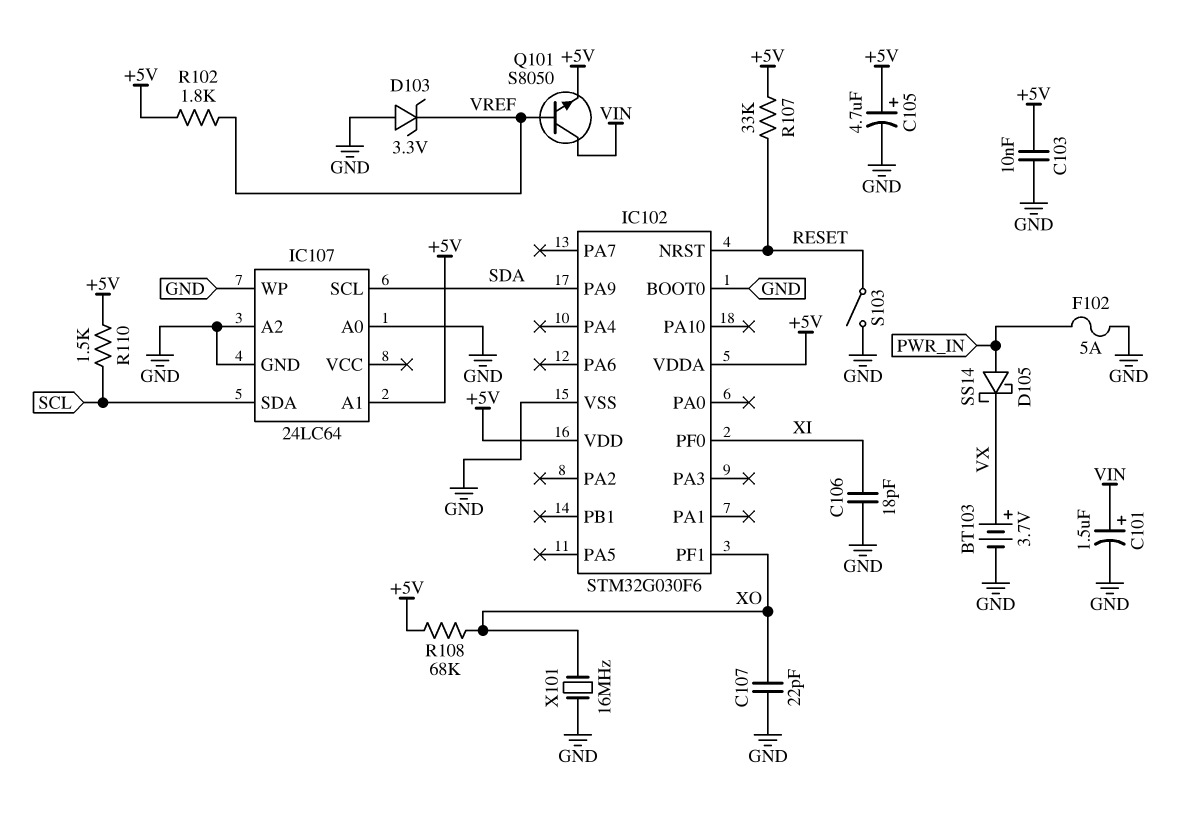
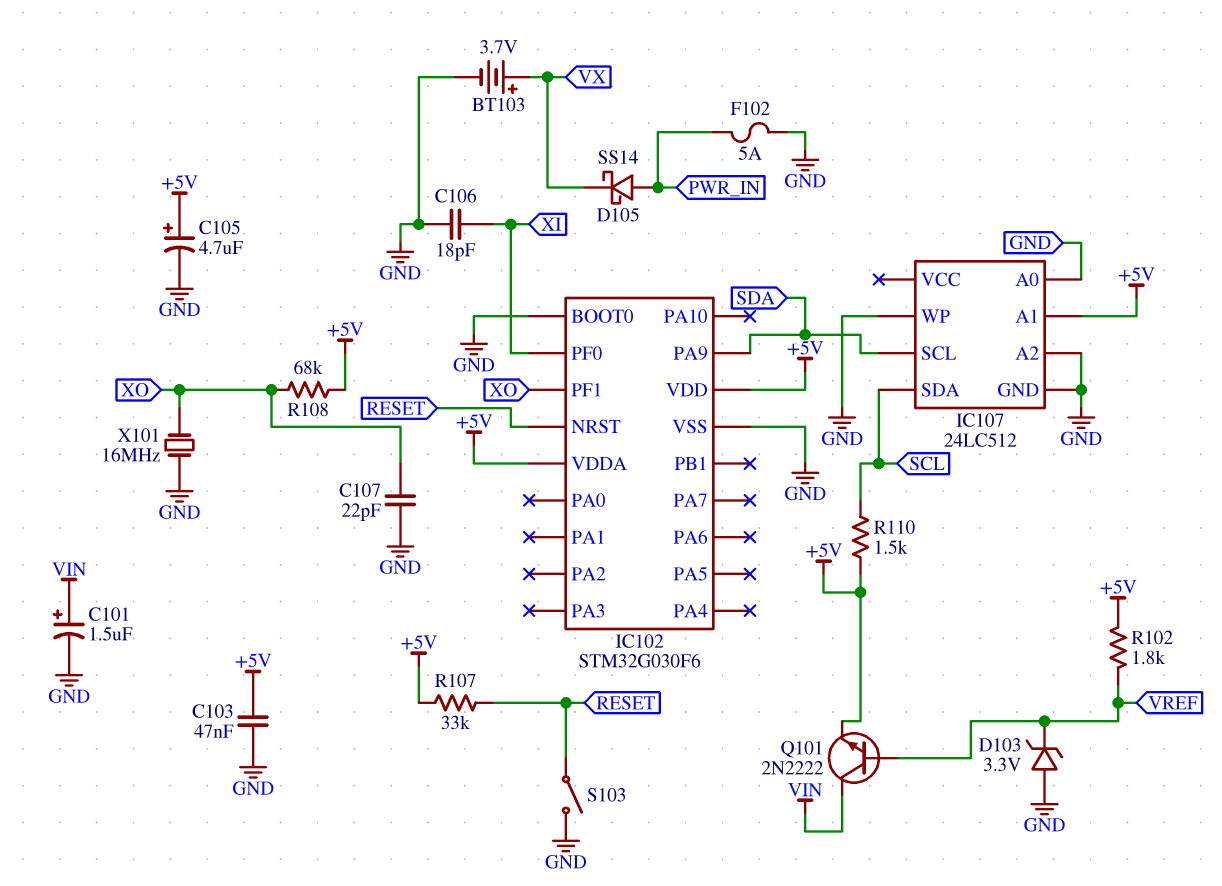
C103: 10nF (+5V, GND) -> 47nF (+5V, GND)
IC107: 24LC64 -> 24LC512
Q101: NPN S8050 (B VREF, C VIN, E +5V) -> NPN 2N2222 (B VREF, C VIN, E +5V)

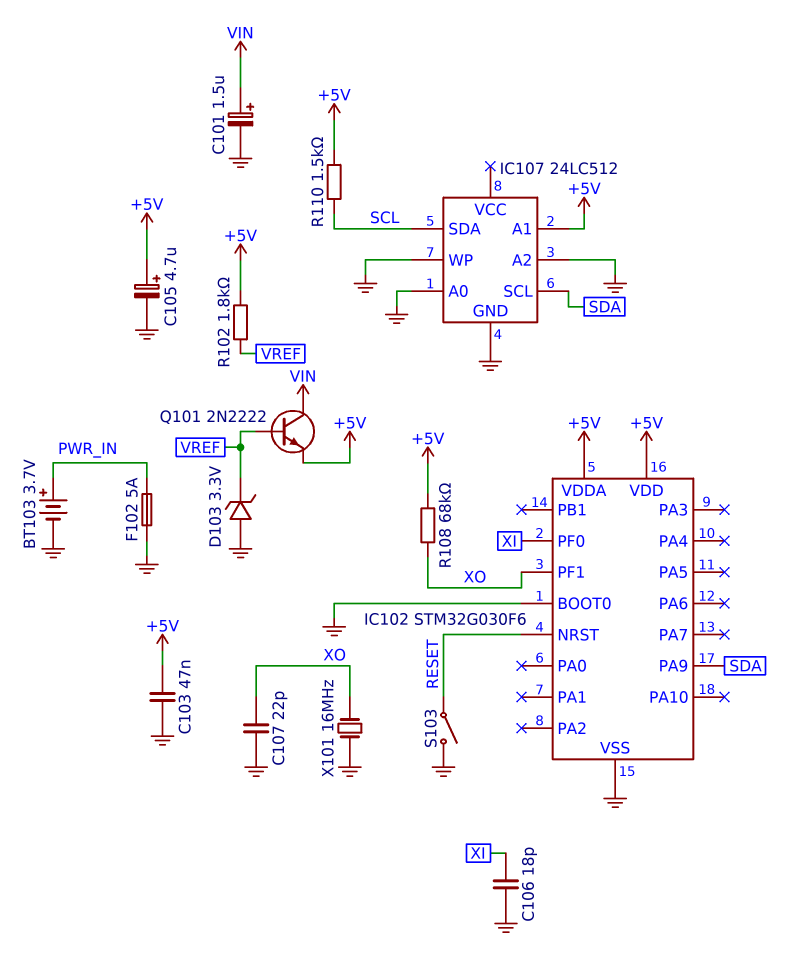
BT103: 3.7V (plus VX, minus GND) -> 3.7V (plus PWR_IN, minus GND)
D105: schottky SS14 (A PWR_IN, K VX) -> none
R107: 33k (+5V, RESET) -> none

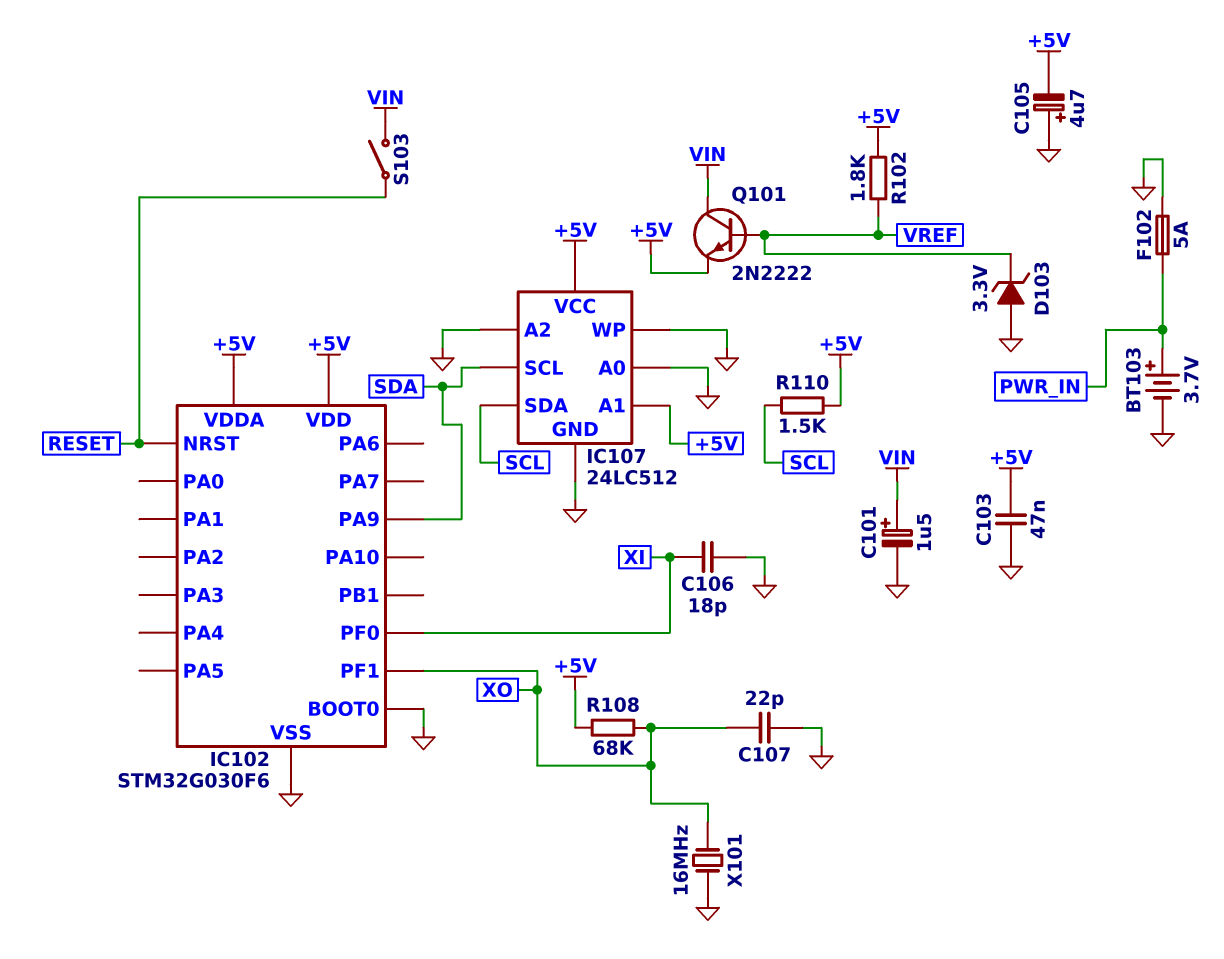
C105: 4.7uF (plus +5V, minus GND) -> 4.7uF (plus GND, minus +5V)
IC107 pin VCC: none -> +5V
S103: switch (GND, RESET) -> switch (RESET, VIN)

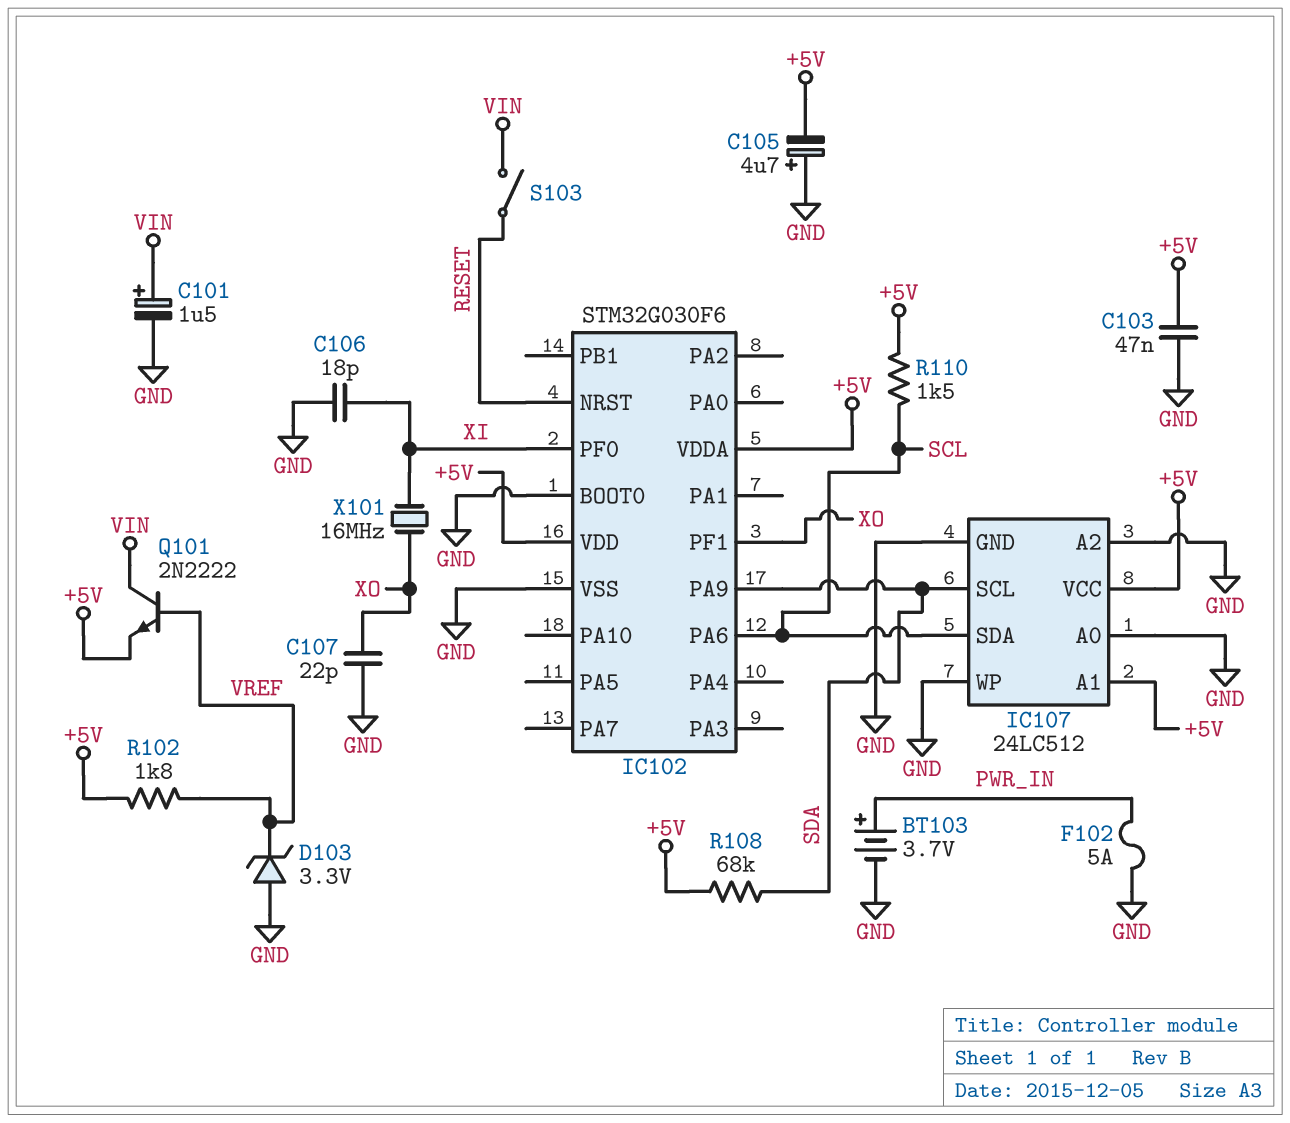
IC102 pin PA6: none -> SCL
R108: 68k (+5V, XO) -> 68k (+5V, SDA)
X101: 16MHz (GND, XO) -> 16MHz (XI, XO)

